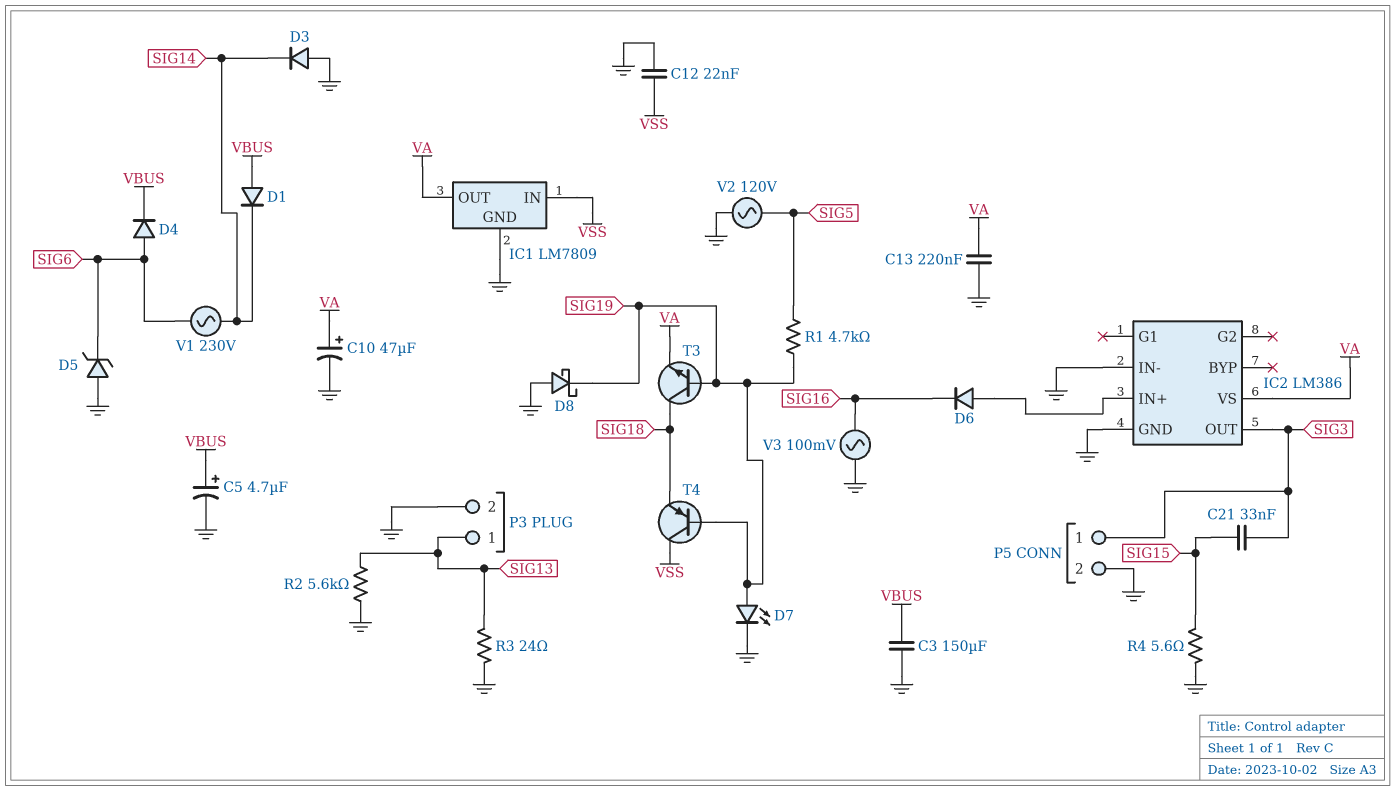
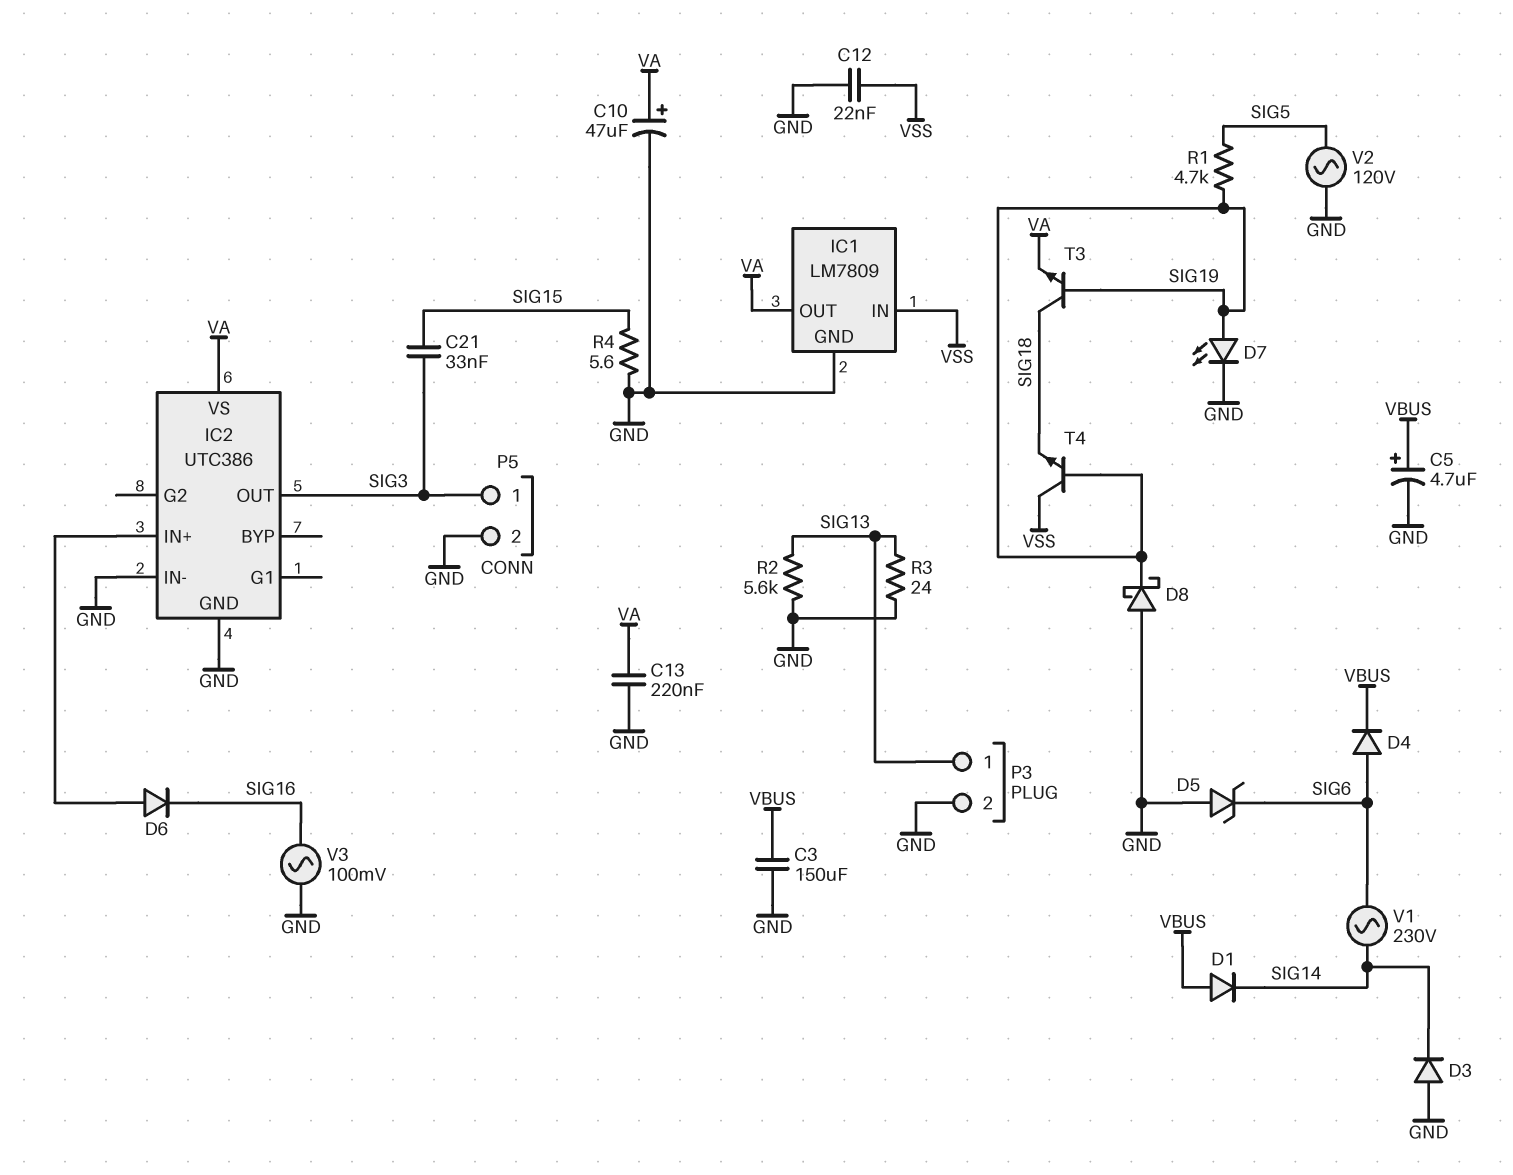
IC2: LM386 -> UTC386
T4: PNP (B SIG19, C VSS, E SIG18) -> NPN (B SIG19, C VSS, E SIG18)

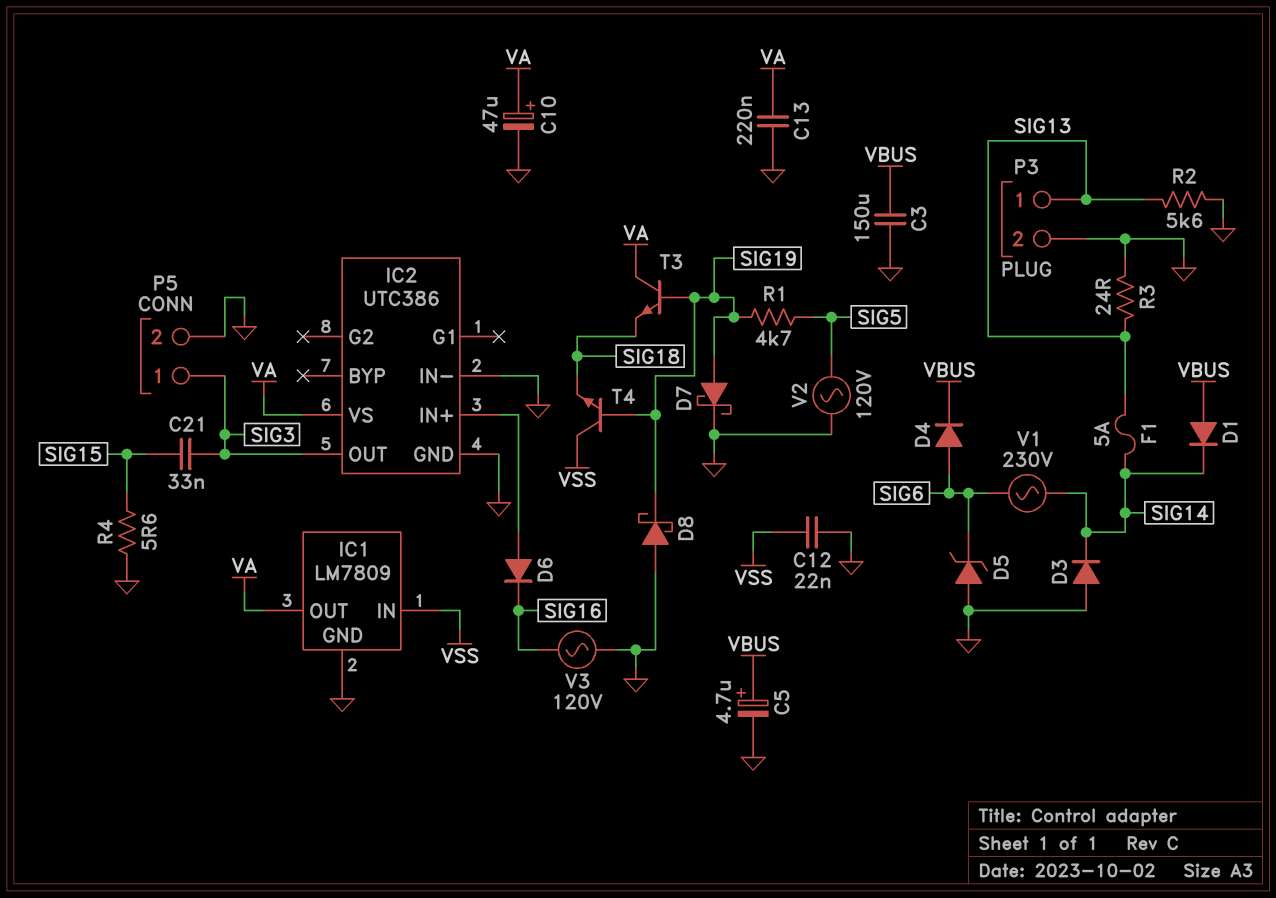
D7: LED (A SIG19, K GND) -> schottky (A SIG19, K GND)
F1: none -> 5A (SIG13, SIG14)
T3: NPN (B SIG19, C SIG18, E VA) -> NPN (B SIG19, C VA, E SIG18)
V3: AC 100mV (GND, SIG16) -> AC 120V (GND, SIG16)

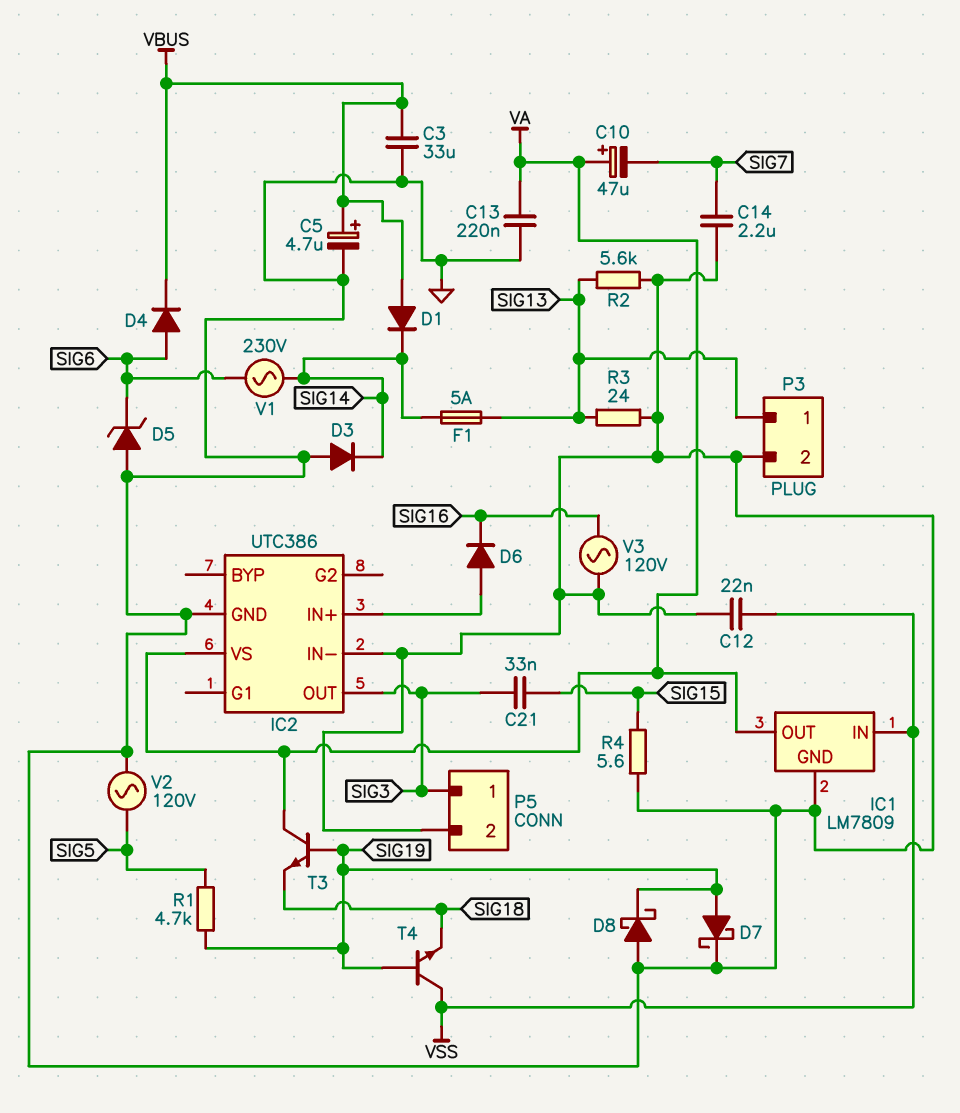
C3: 150uF (GND, VBUS) -> 33uF (GND, VBUS)
C10: 47uF (plus VA, minus GND) -> 47uF (plus VA, minus SIG7)
C14: none -> 2.2uF (GND, SIG7)

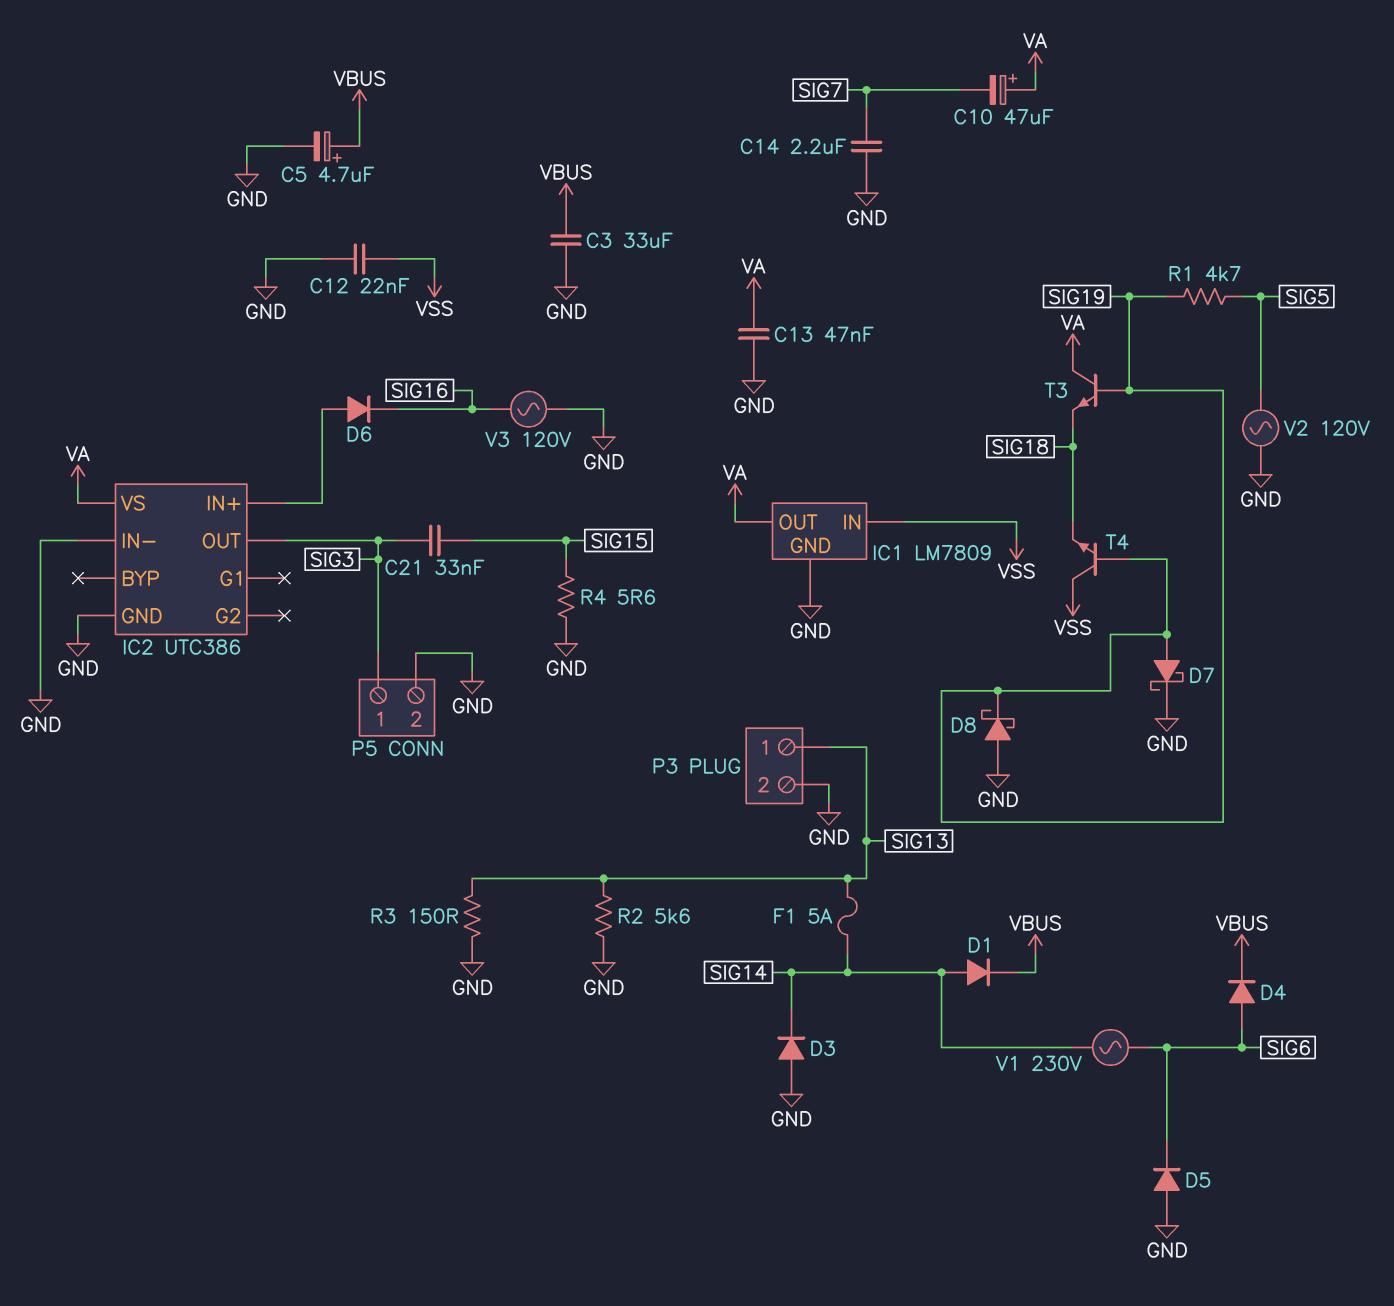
C13: 220nF (GND, VA) -> 47nF (GND, VA)
D1: diode (A VBUS, K SIG14) -> diode (A SIG14, K VBUS)
D5: zener (A GND, K SIG6) -> diode (A GND, K SIG6)
R3: 24 (GND, SIG13) -> 150 (GND, SIG13)

